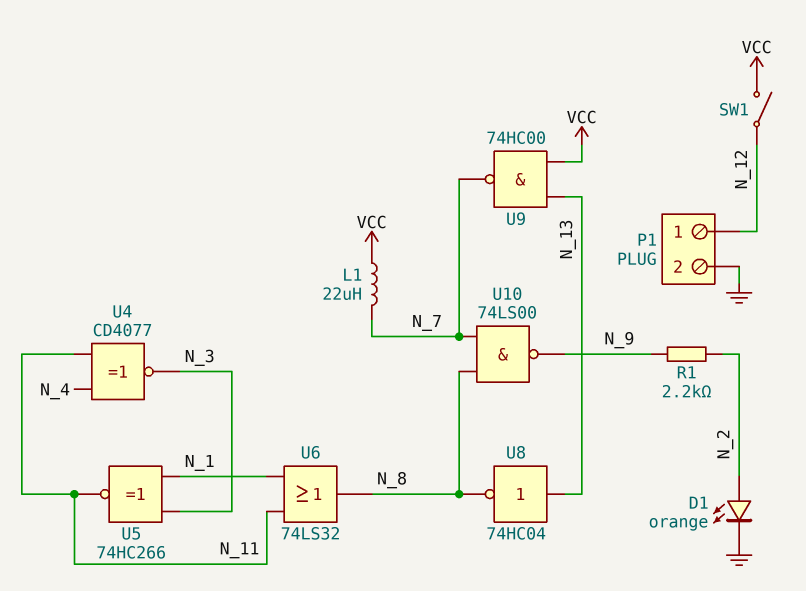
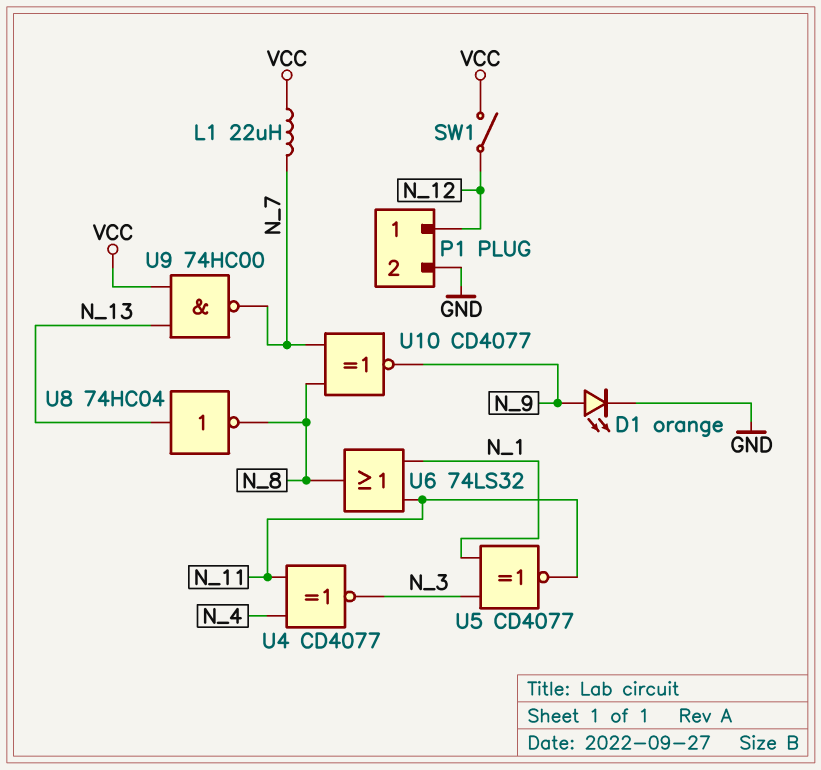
D1: LED orange (A N_2, K GND) -> LED orange (A N_9, K GND)
R1: 2.2k (N_2, N_9) -> none
U5: XNOR 74HC266 (in N_1, in N_3, out N_11) -> XNOR CD4077 (in N_1, in N_3, out N_11)
U10: NAND 74LS00 (in N_7, in N_8, out N_9) -> XNOR CD4077 (in N_7, in N_8, out N_9)

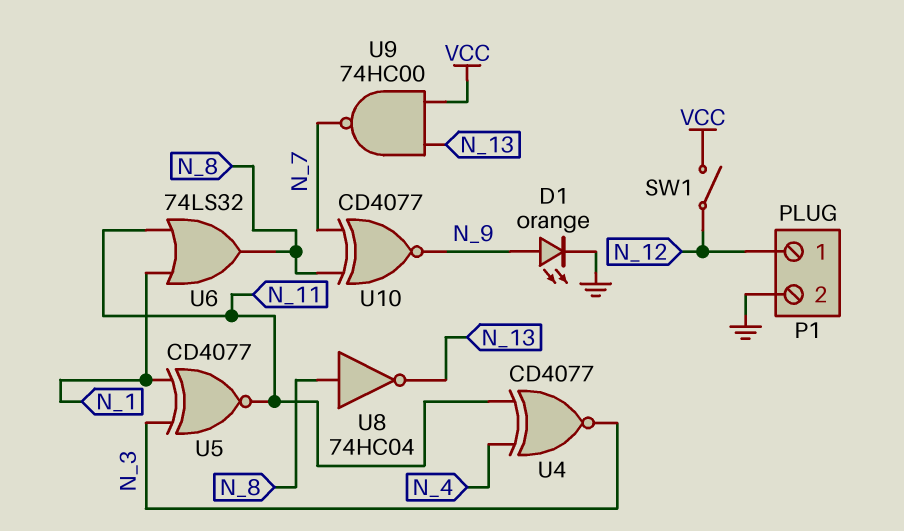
L1: 22uH (N_7, VCC) -> none
U8: NOT 74HC04 (in N_13, out N_8) -> NOT 74HC04 (in N_8, out N_13)

